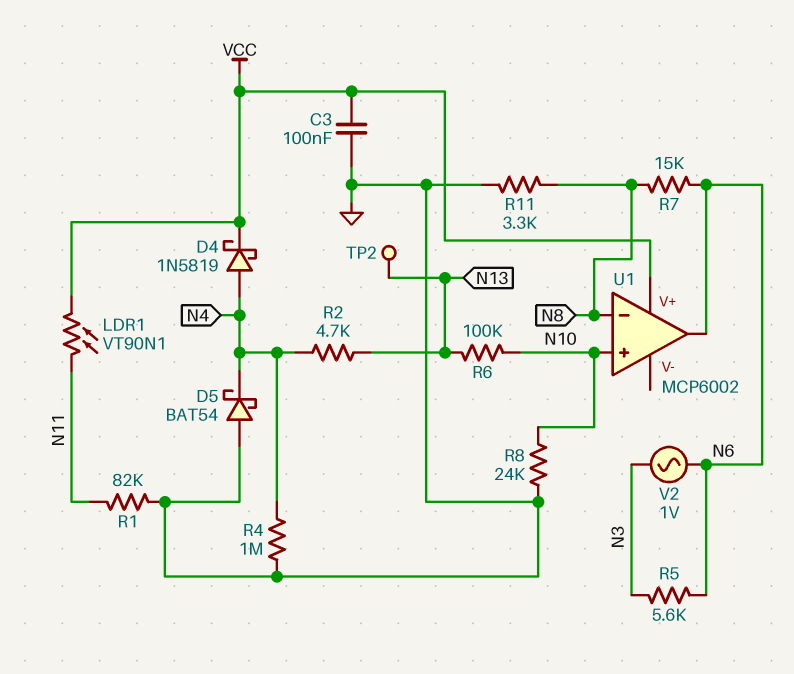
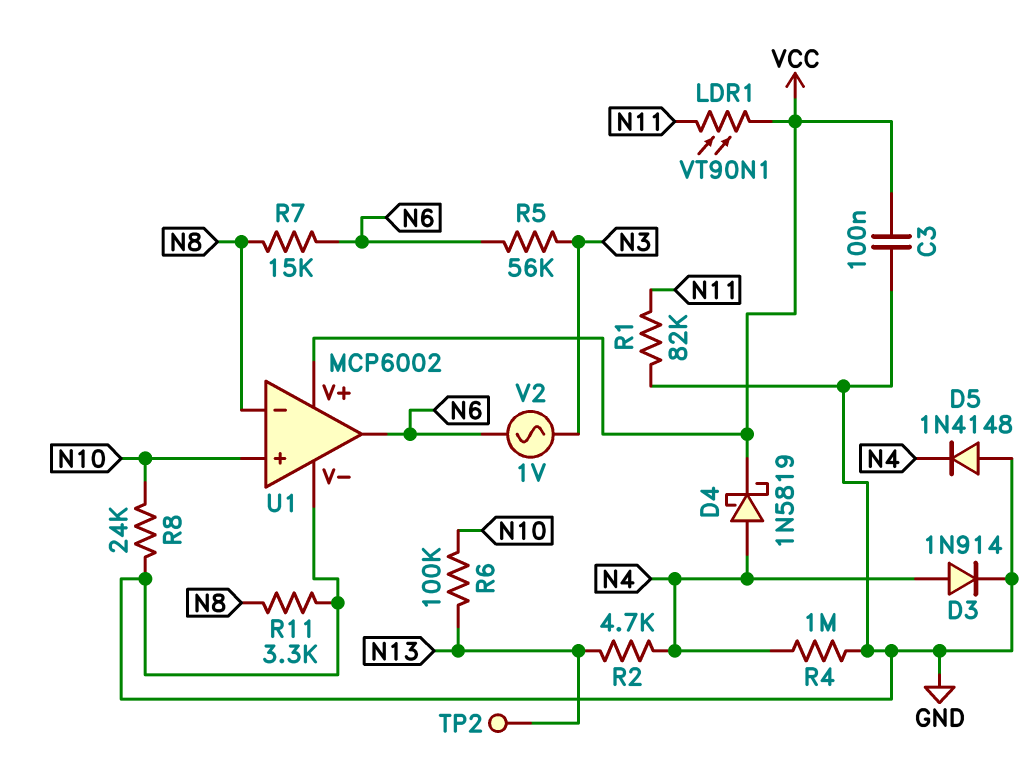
D3: none -> diode 1N914 (A N4, K GND)
D5: schottky BAT54 (A GND, K N4) -> diode 1N4148 (A GND, K N4)
R5: 5.6k (N3, N6) -> 56k (N3, N6)
U1 pin V-: none -> GND

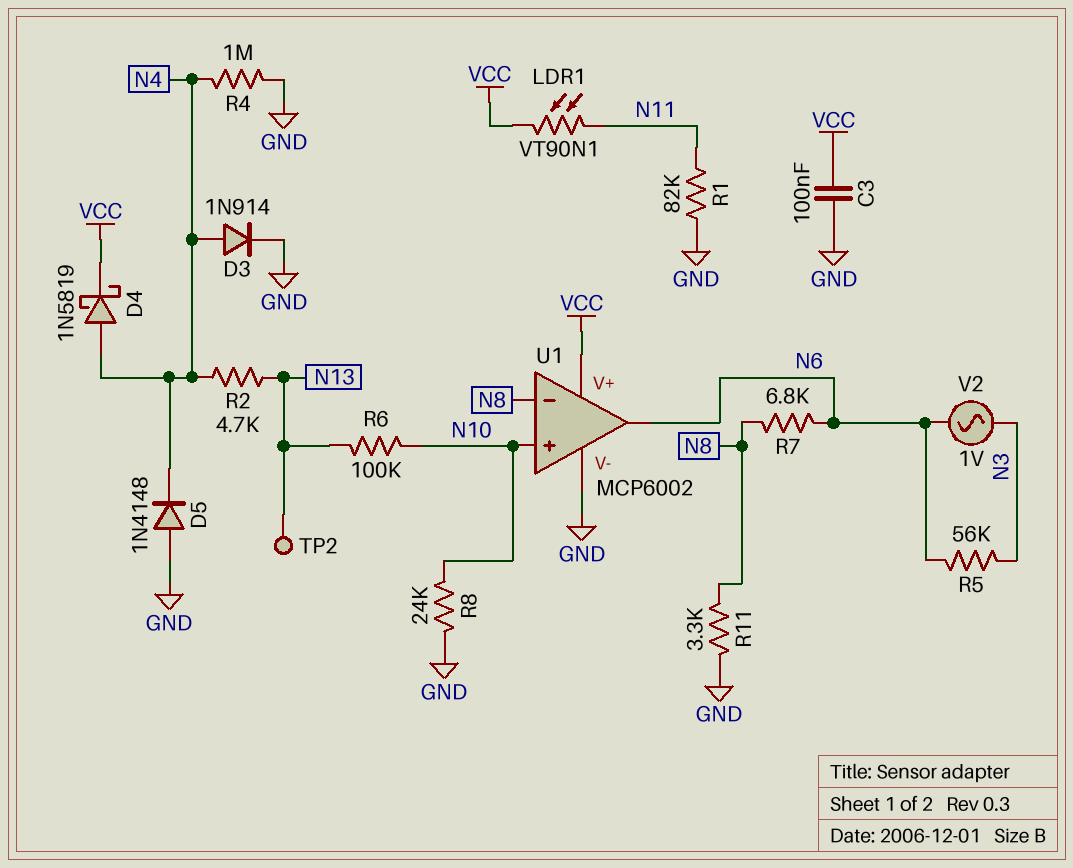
R7: 15k (N6, N8) -> 6.8k (N6, N8)

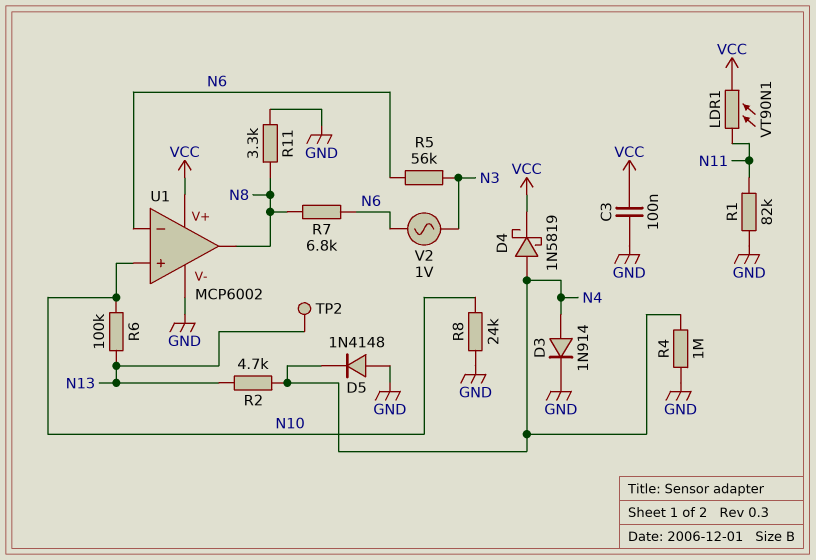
U1 pin in-: N8 -> N6
U1 pin out: N6 -> N8

